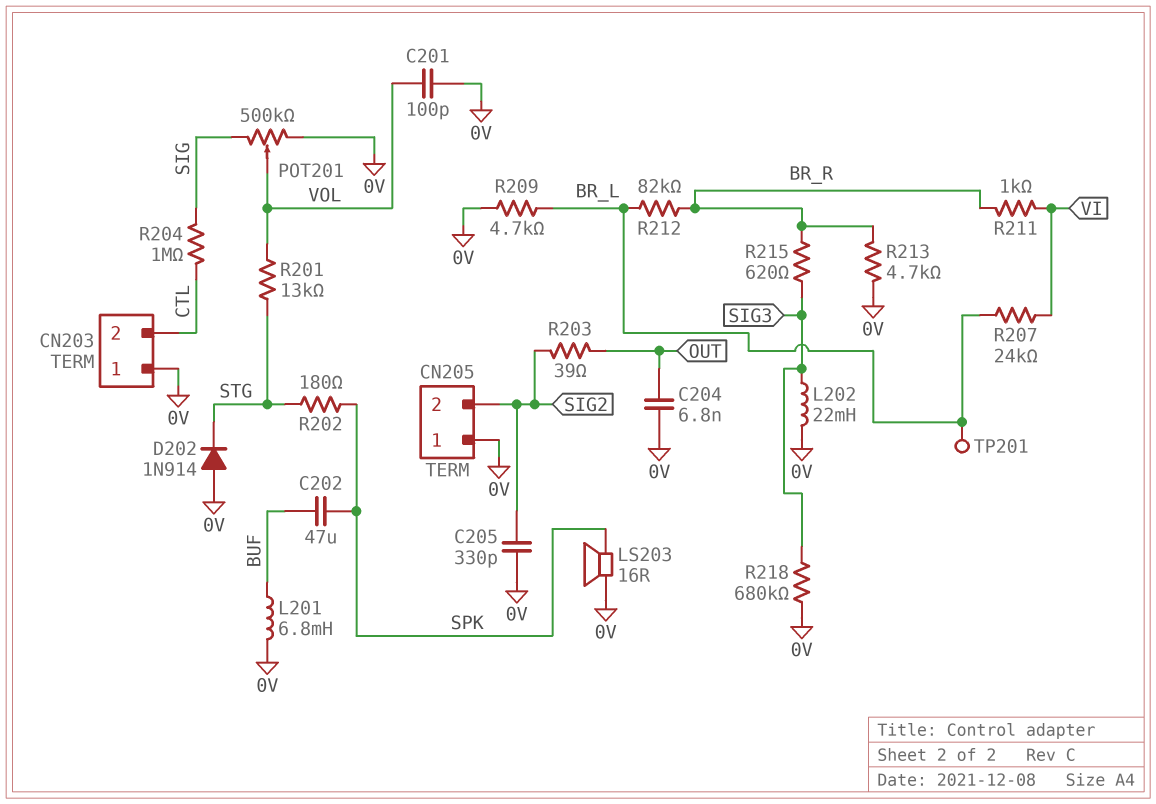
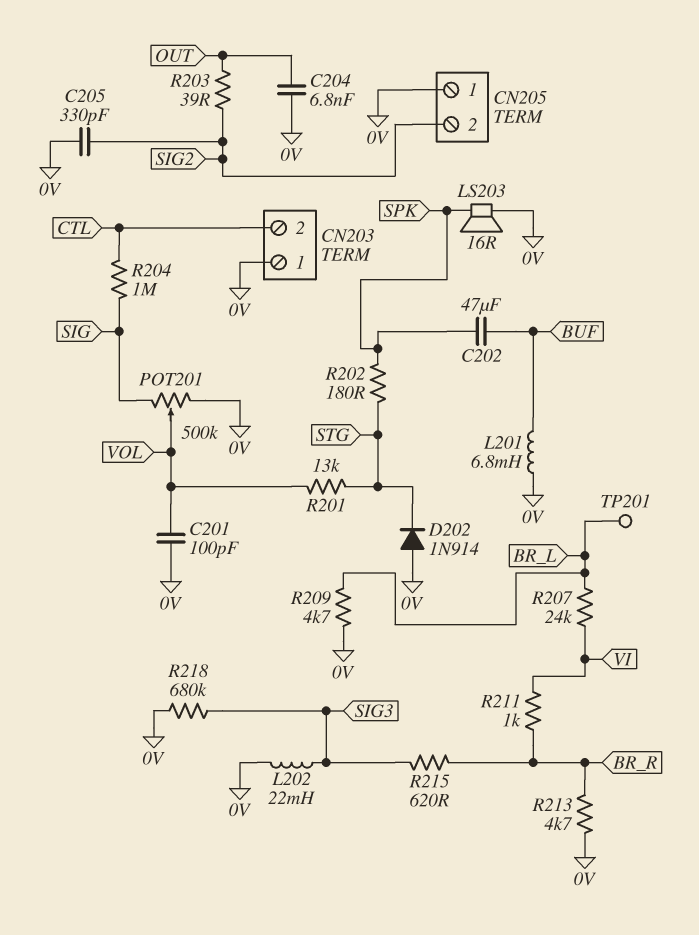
R212: 82k (BR_L, BR_R) -> none

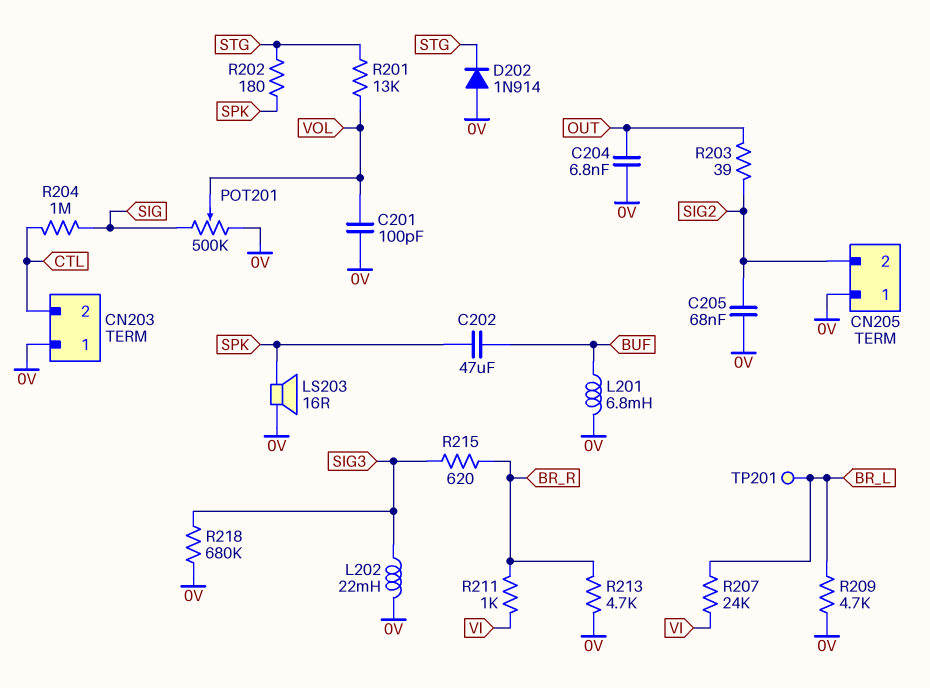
C205: 330pF (0V, SIG2) -> 68nF (0V, SIG2)

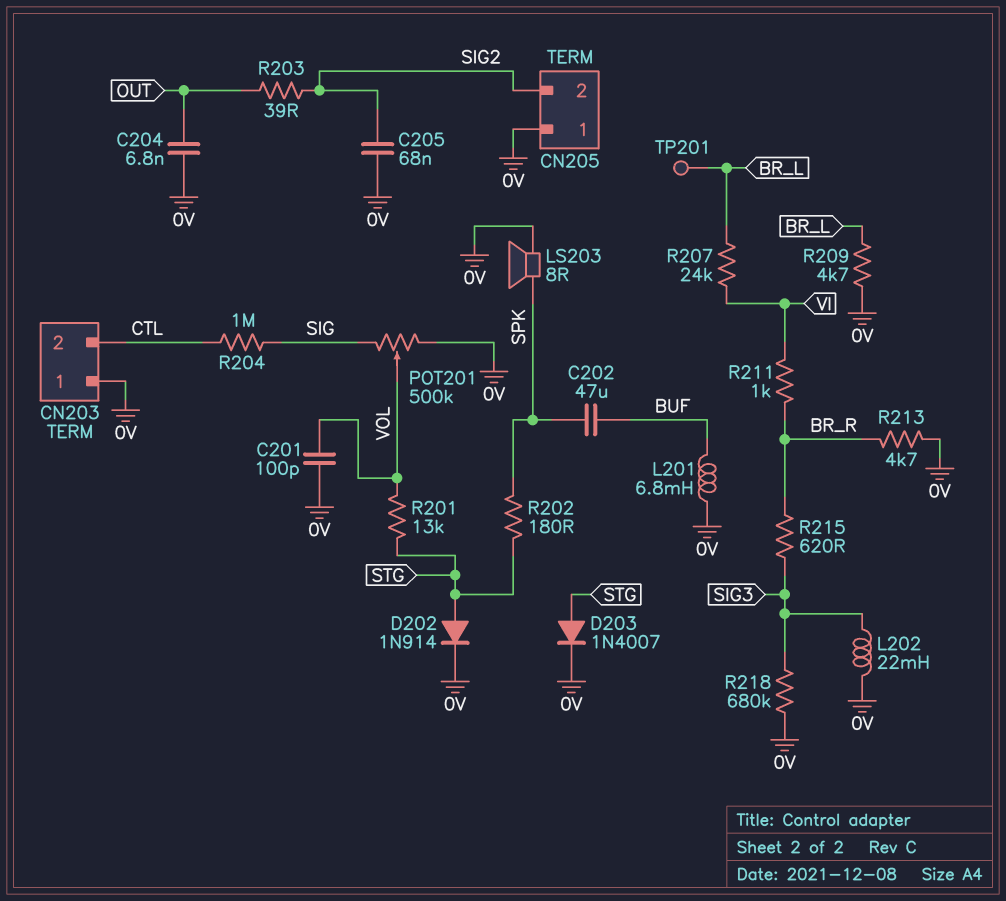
D202: diode 1N914 (A 0V, K STG) -> diode 1N914 (A STG, K 0V)
D203: none -> diode 1N4007 (A STG, K 0V)
LS203: speaker 16R (0V, SPK) -> speaker 8R (0V, SPK)

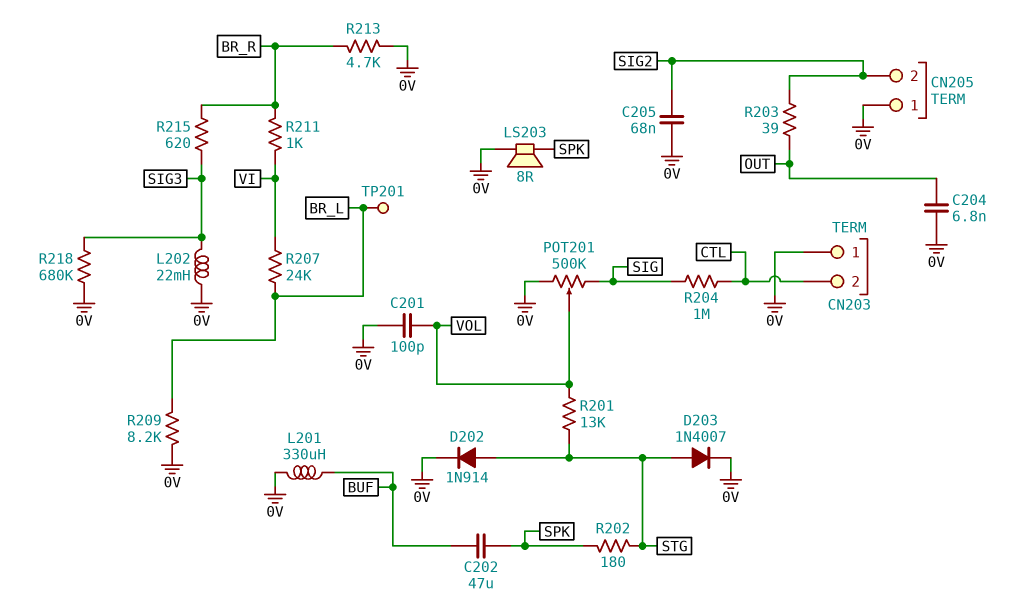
L201: 6.8mH (0V, BUF) -> 330uH (0V, BUF)
R209: 4.7k (0V, BR_L) -> 8.2k (0V, BR_L)

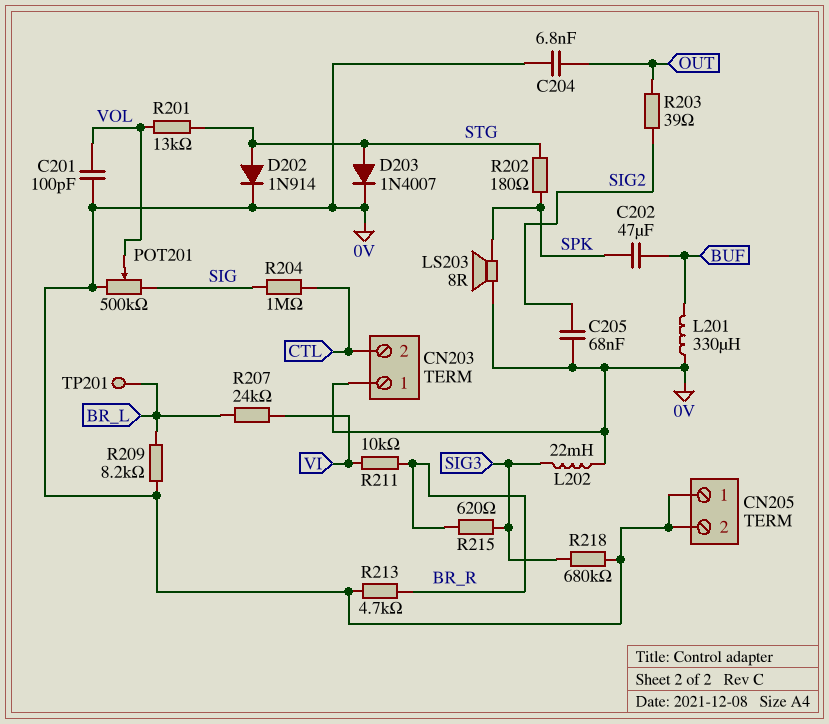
CN205 pin 2: SIG2 -> 0V
R211: 1k (BR_R, VI) -> 10k (BR_R, VI)

